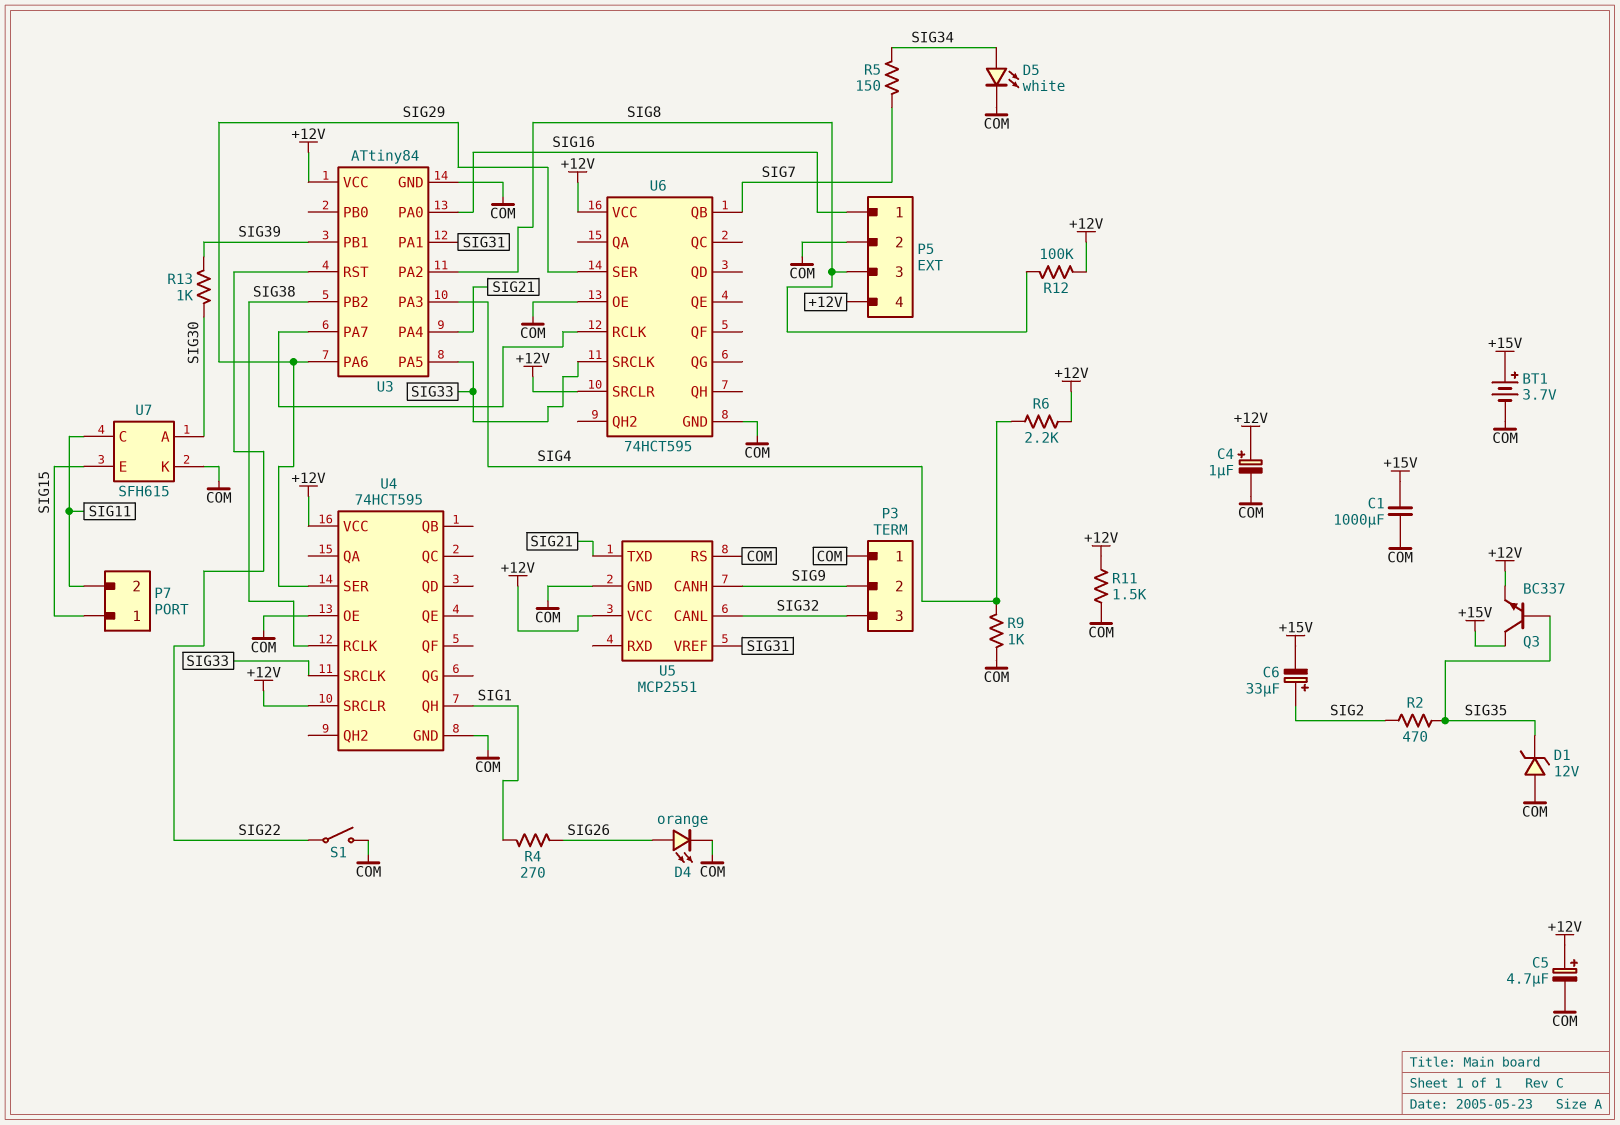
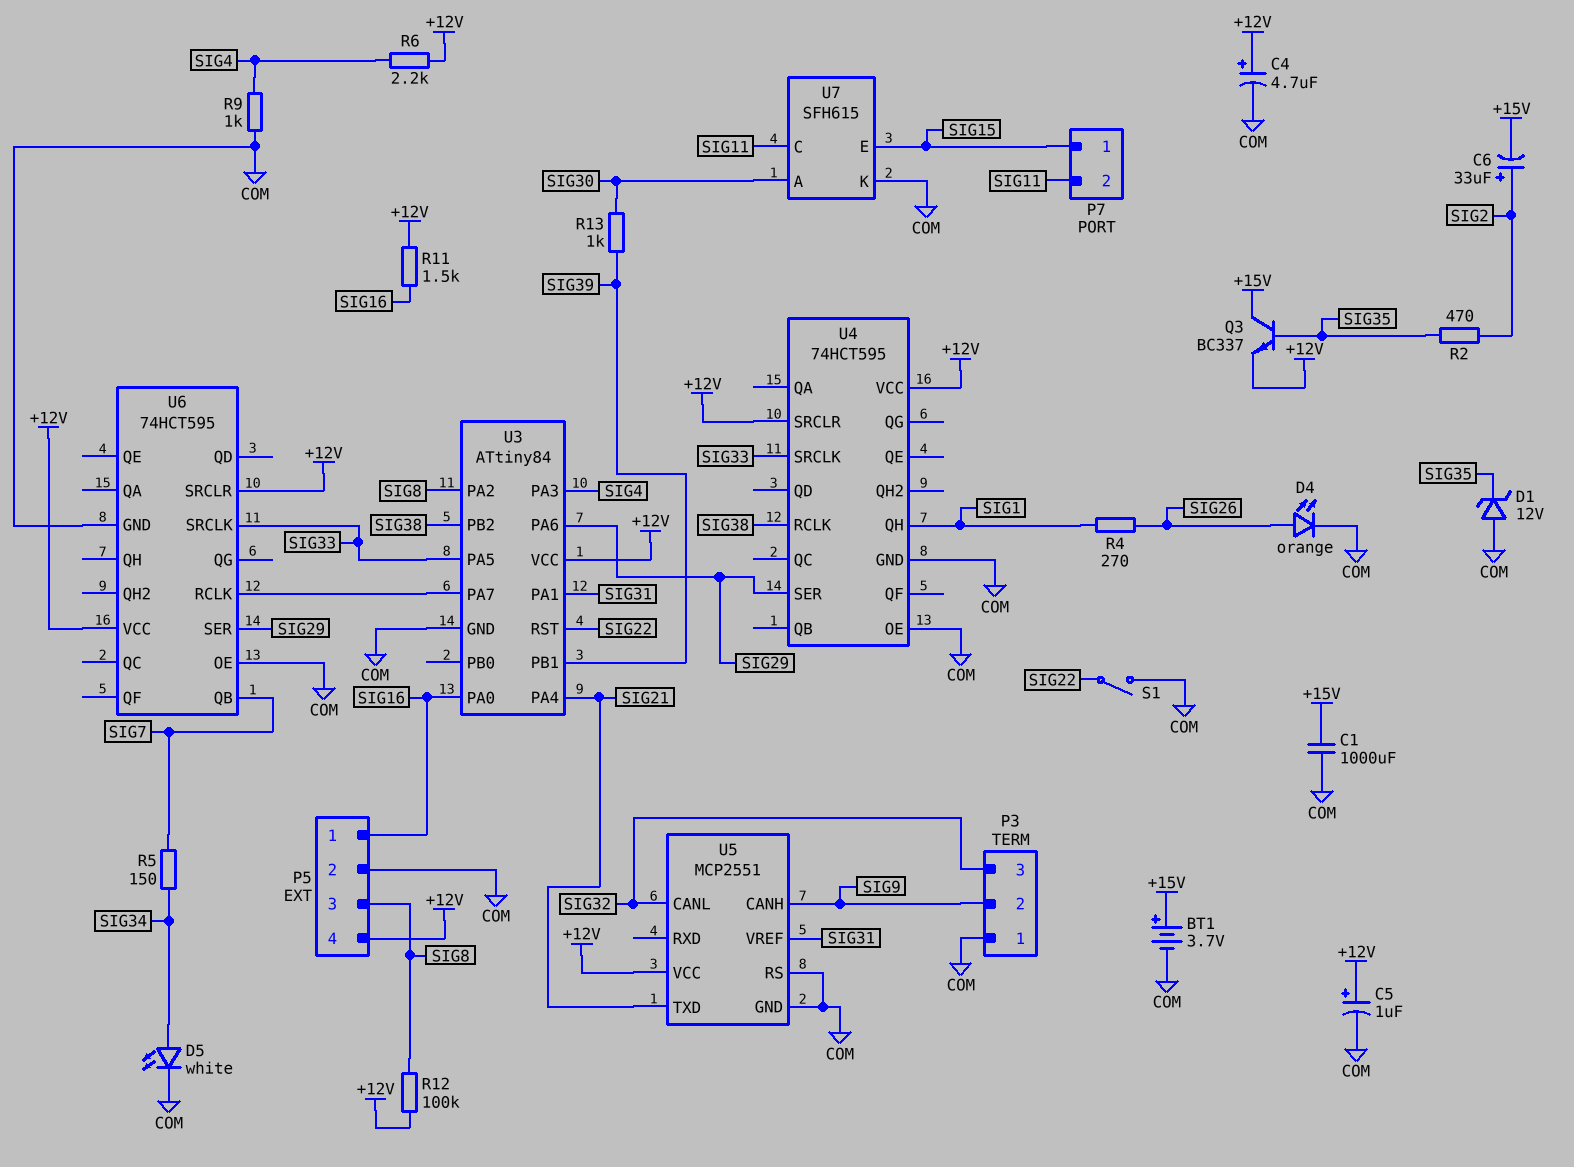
C4: 1uF (plus +12V, minus COM) -> 4.7uF (plus +12V, minus COM)
C5: 4.7uF (plus +12V, minus COM) -> 1uF (plus +12V, minus COM)
R11: 1.5k (+12V, COM) -> 1.5k (+12V, SIG16)

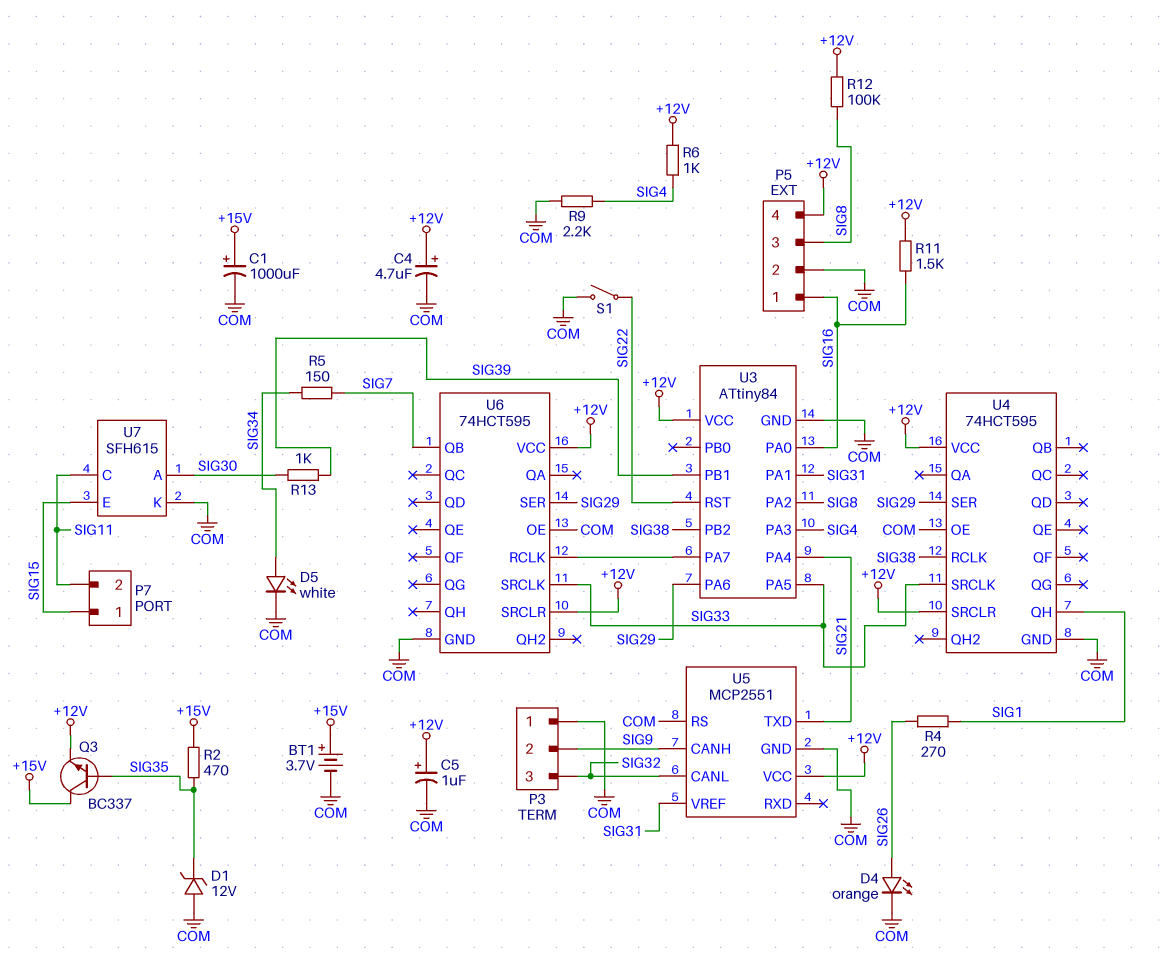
C1: 1000uF (+15V, COM) -> 1000uF (plus +15V, minus COM)
C6: 33uF (plus SIG2, minus +15V) -> none
R2: 470 (SIG2, SIG35) -> 470 (+15V, SIG35)
R6: 2.2k (+12V, SIG4) -> 1k (+12V, SIG4)
R9: 1k (COM, SIG4) -> 2.2k (COM, SIG4)

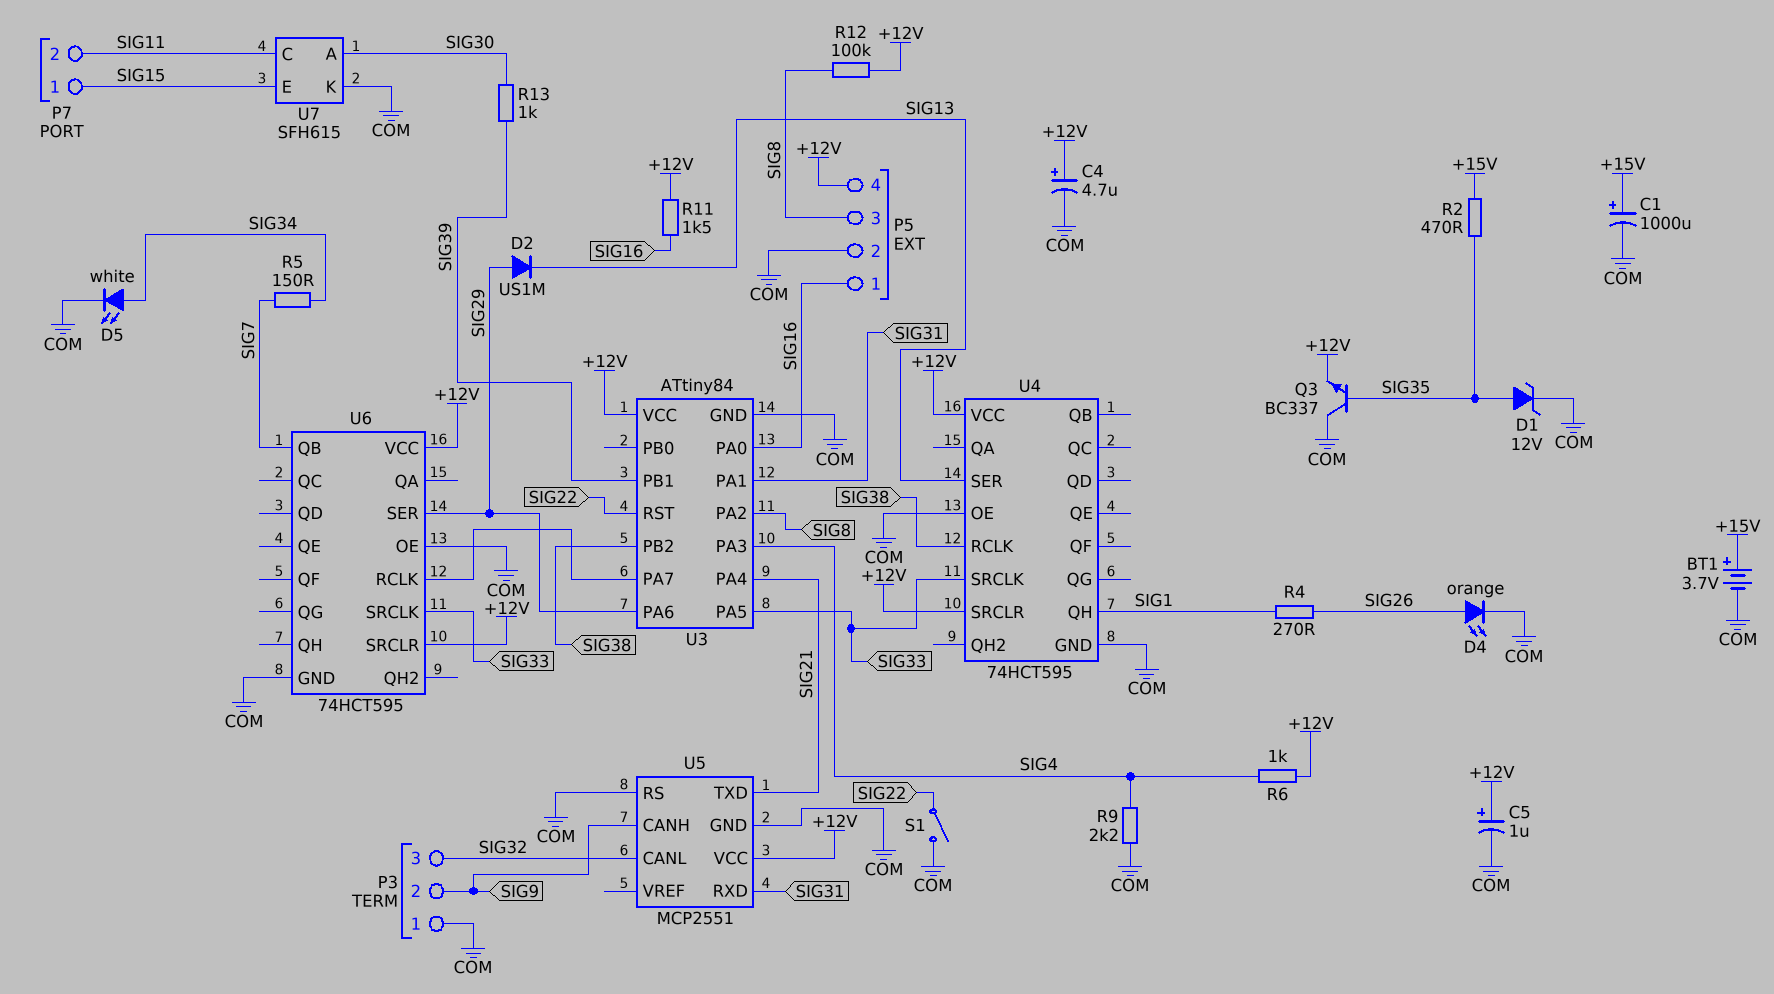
D1: zener 12V (A COM, K SIG35) -> zener 12V (A SIG35, K COM)
D2: none -> diode US1M (A SIG29, K SIG13)
Q3: NPN BC337 (B SIG35, C +15V, E +12V) -> NPN BC337 (B SIG35, C COM, E +12V)
U4 pin SER: SIG29 -> SIG13
U5 pin RXD: none -> SIG31
U5 pin VREF: SIG31 -> none

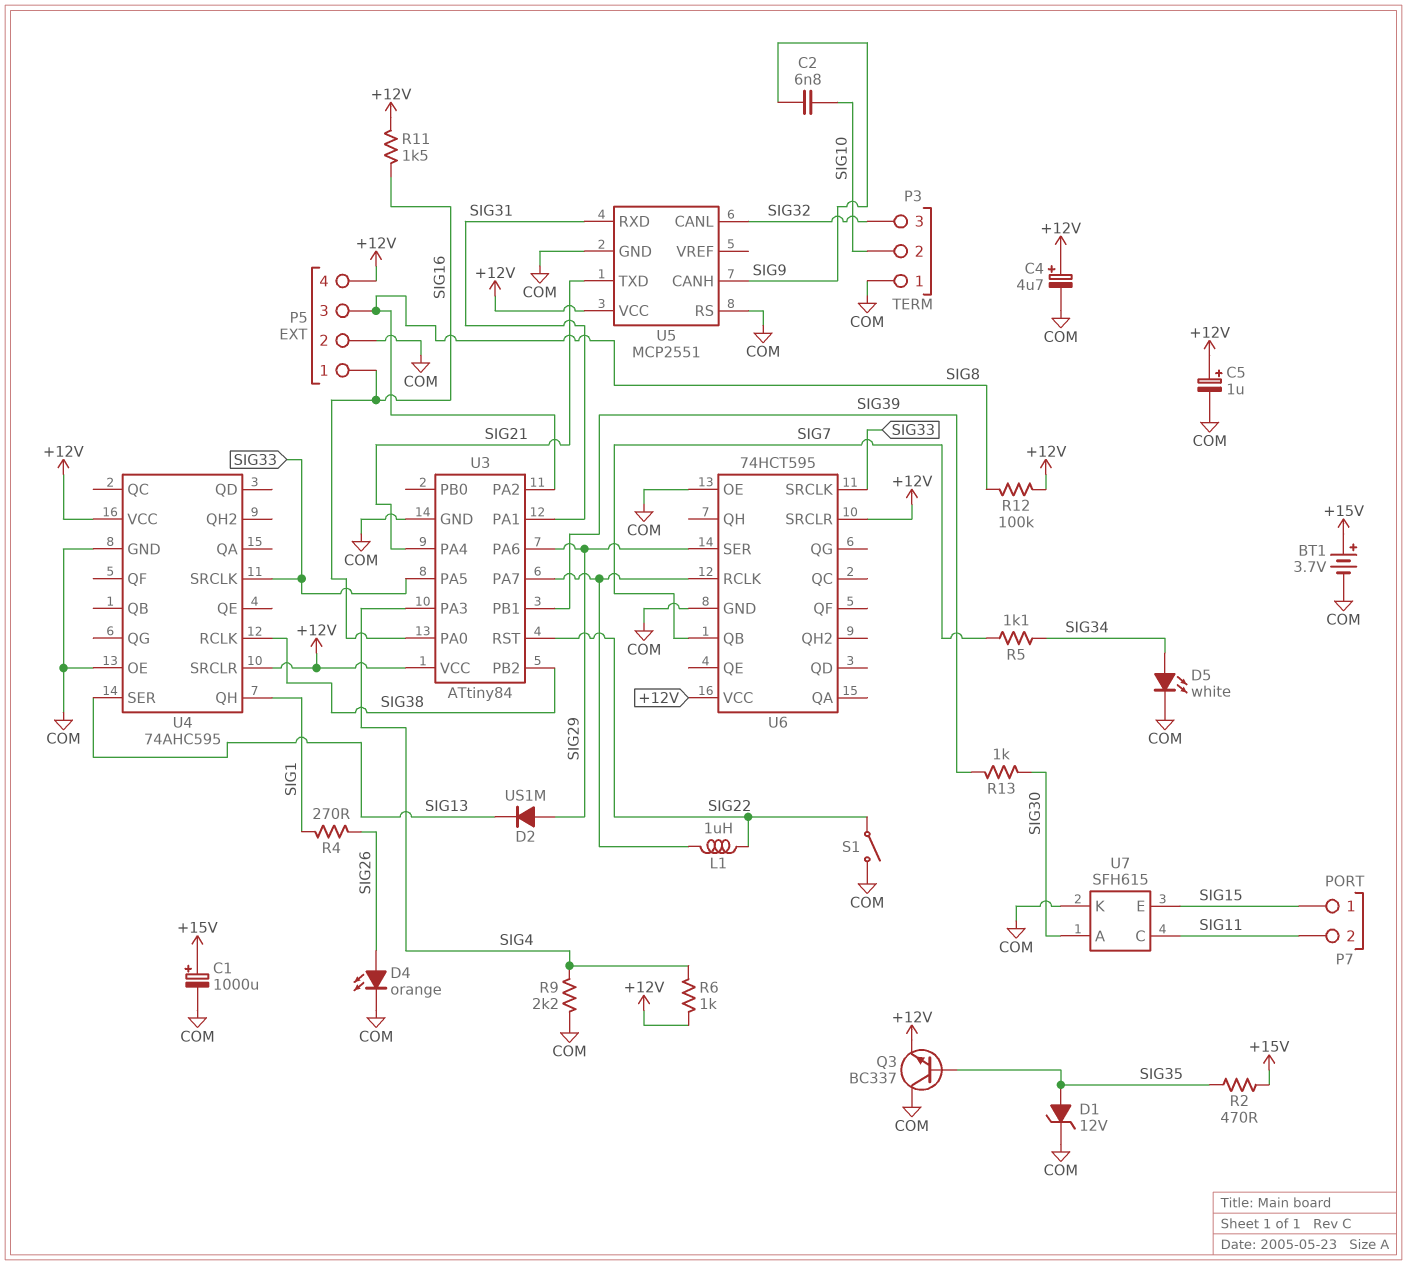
C2: none -> 6.8nF (SIG9, SIG10)
L1: none -> 1uH (SIG22, U3/PA7)
P3 pin 2: SIG9 -> SIG10
R5: 150 (SIG7, SIG34) -> 1.1k (SIG7, SIG34)
U4: 74HCT595 -> 74AHC595

